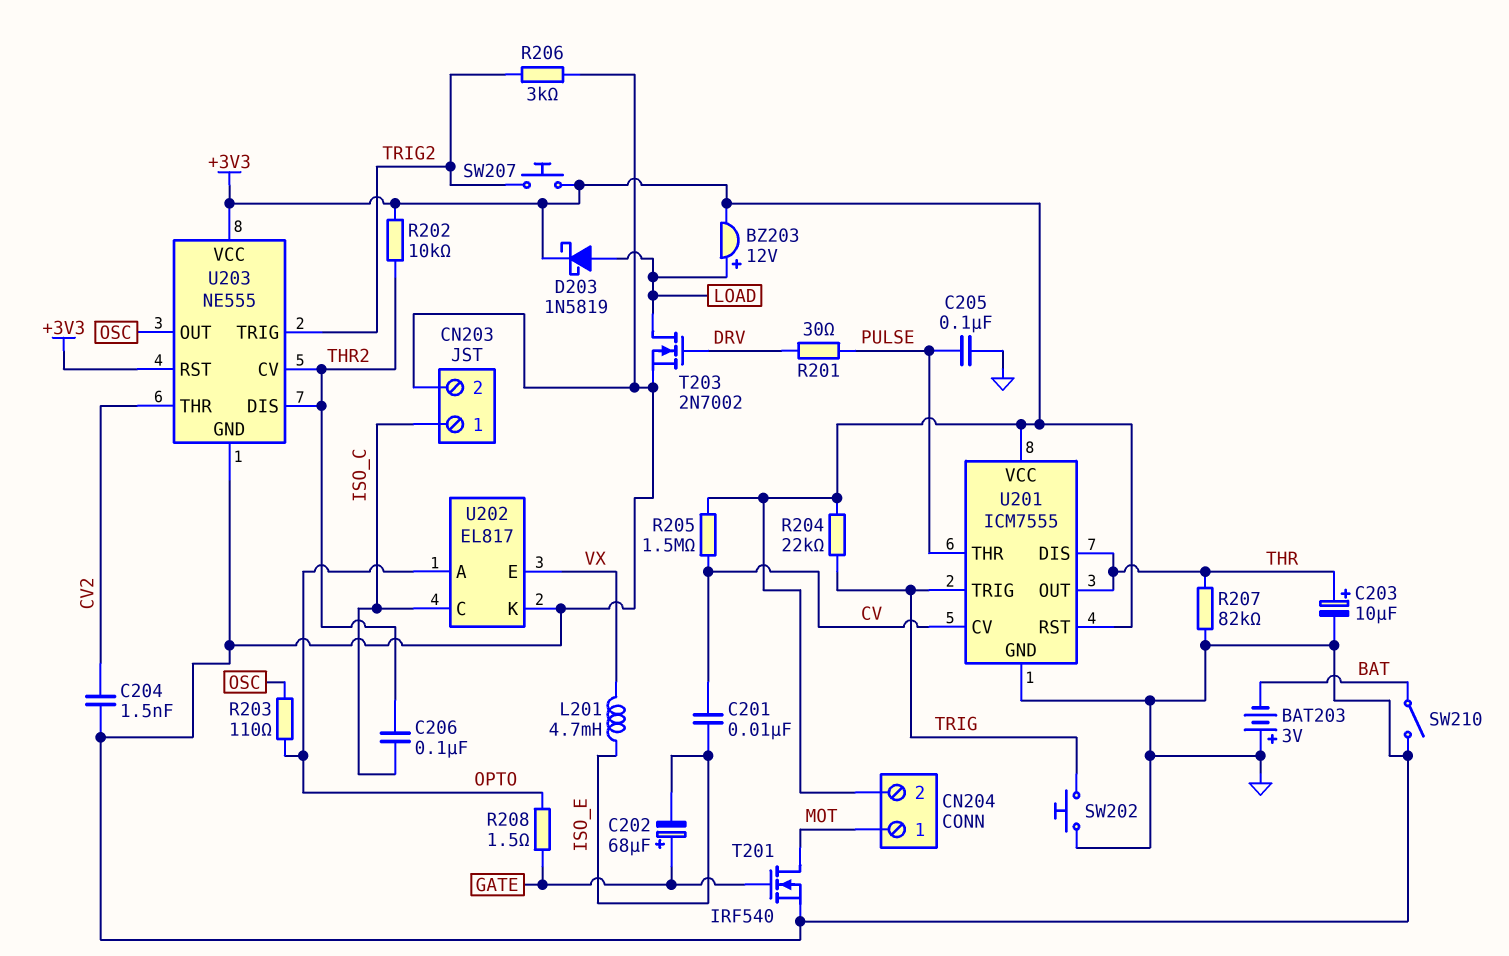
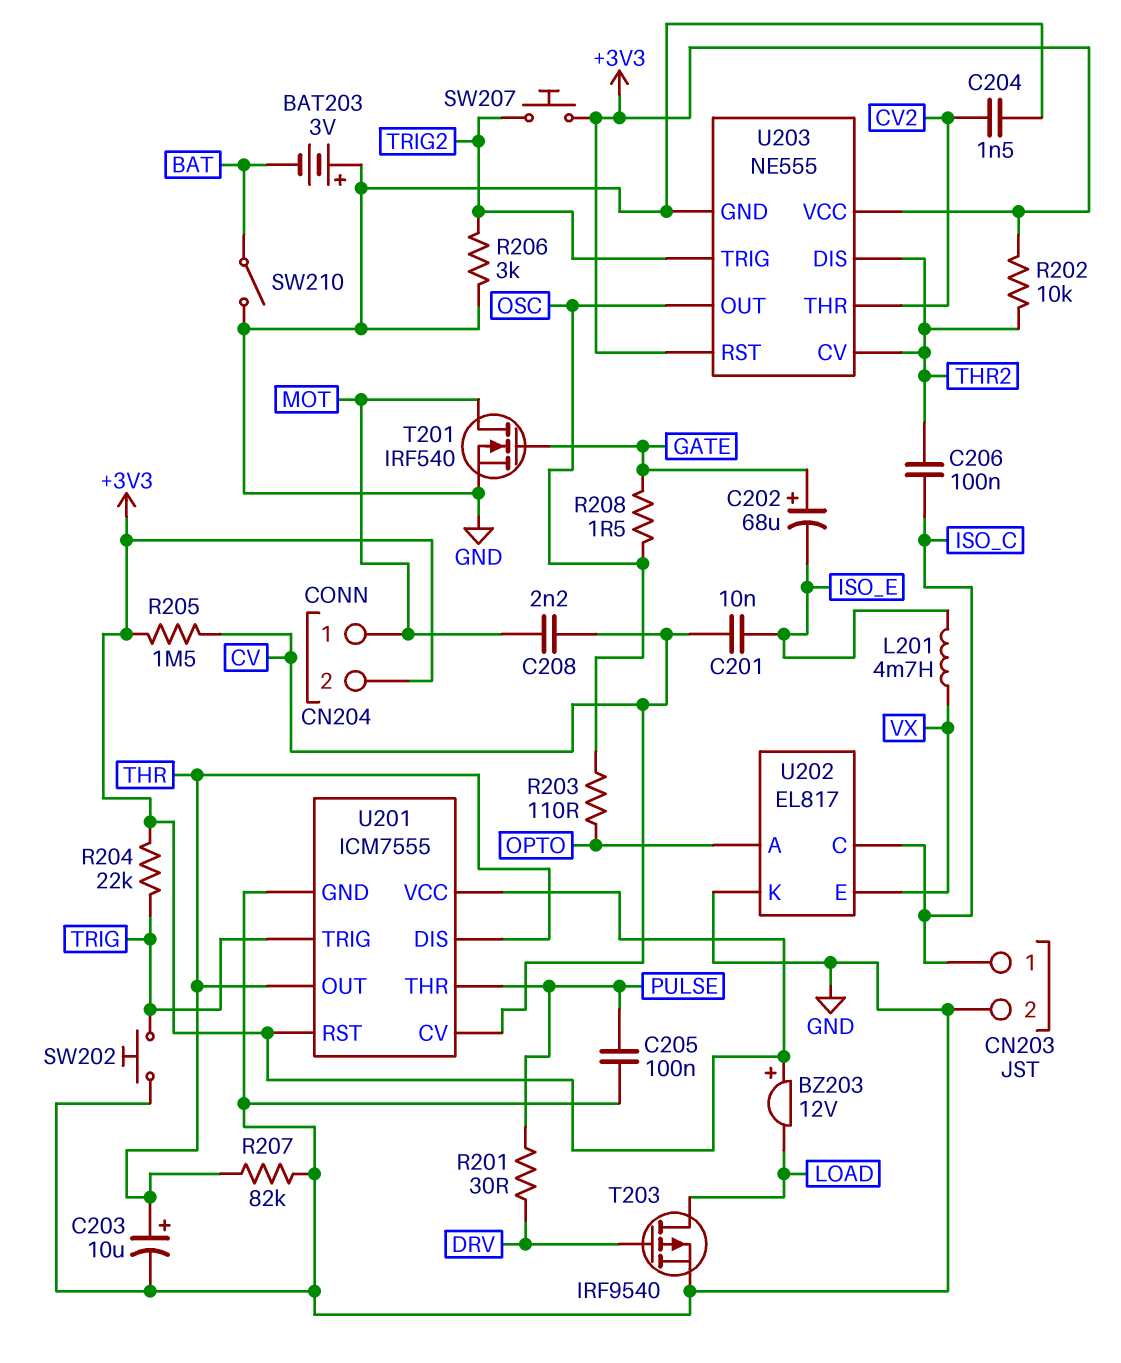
BZ203: buzzer 12V (plus LOAD, minus +3V3) -> buzzer 12V (plus +3V3, minus LOAD)
C208: none -> 2.2nF (CV, MOT)
D203: schottky 1N5819 (A LOAD, K +3V3) -> none
R208: 1.5 (GATE, OPTO) -> 1.5 (GATE, OSC)
T203: NMOS 2N7002 (G DRV, D LOAD, S GND) -> PMOS IRF9540 (G DRV, D LOAD, S GND)

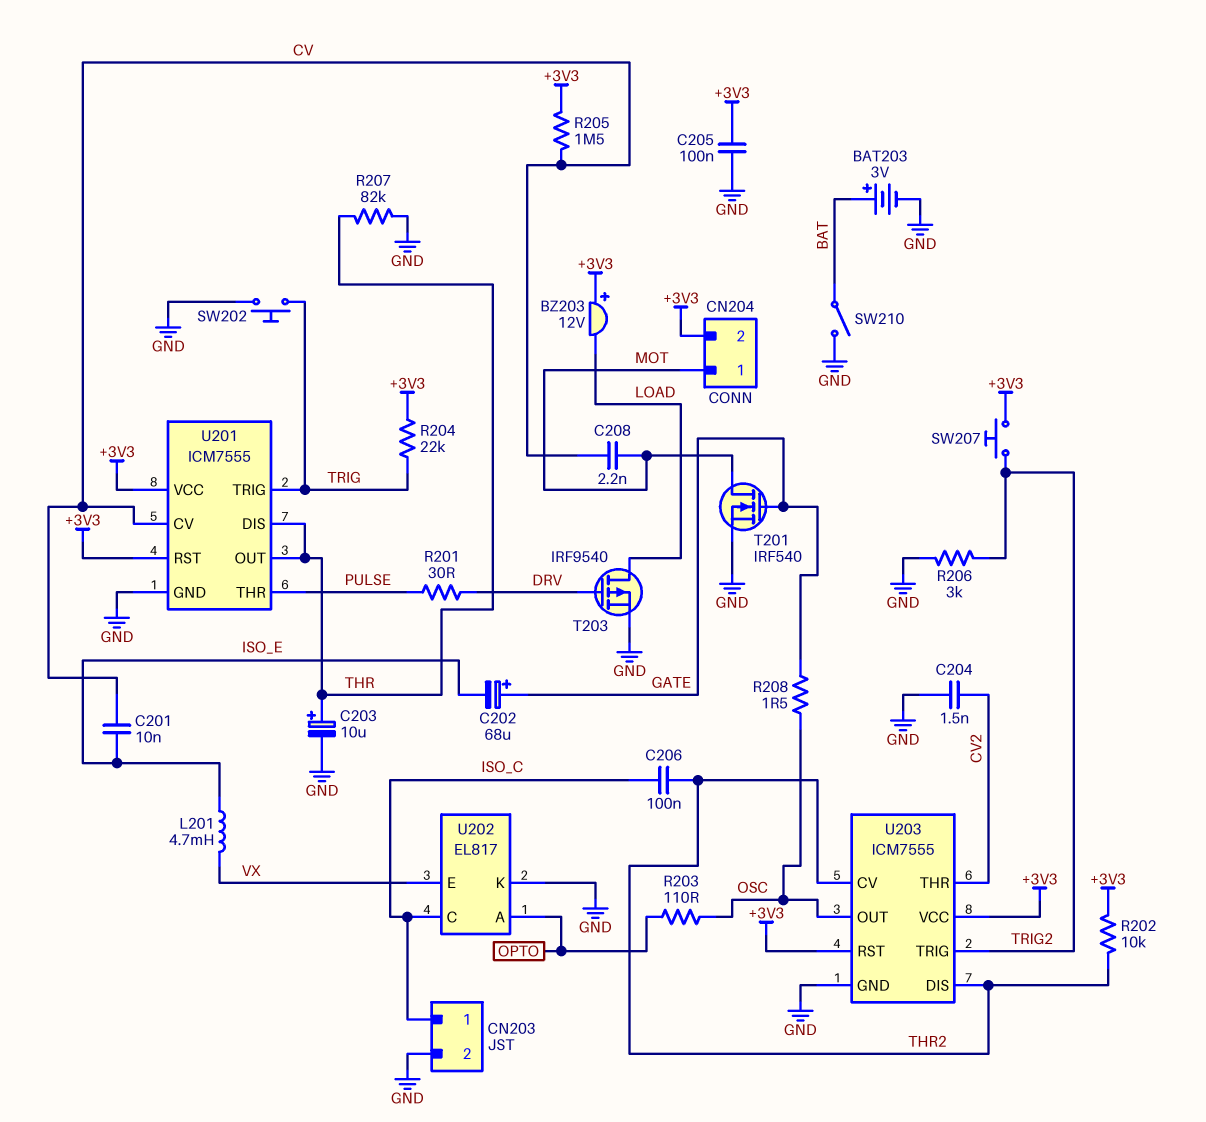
BAT203: 3V (plus GND, minus BAT) -> 3V (plus BAT, minus GND)
C205: 100nF (GND, PULSE) -> 100nF (+3V3, GND)
U203: NE555 -> ICM7555

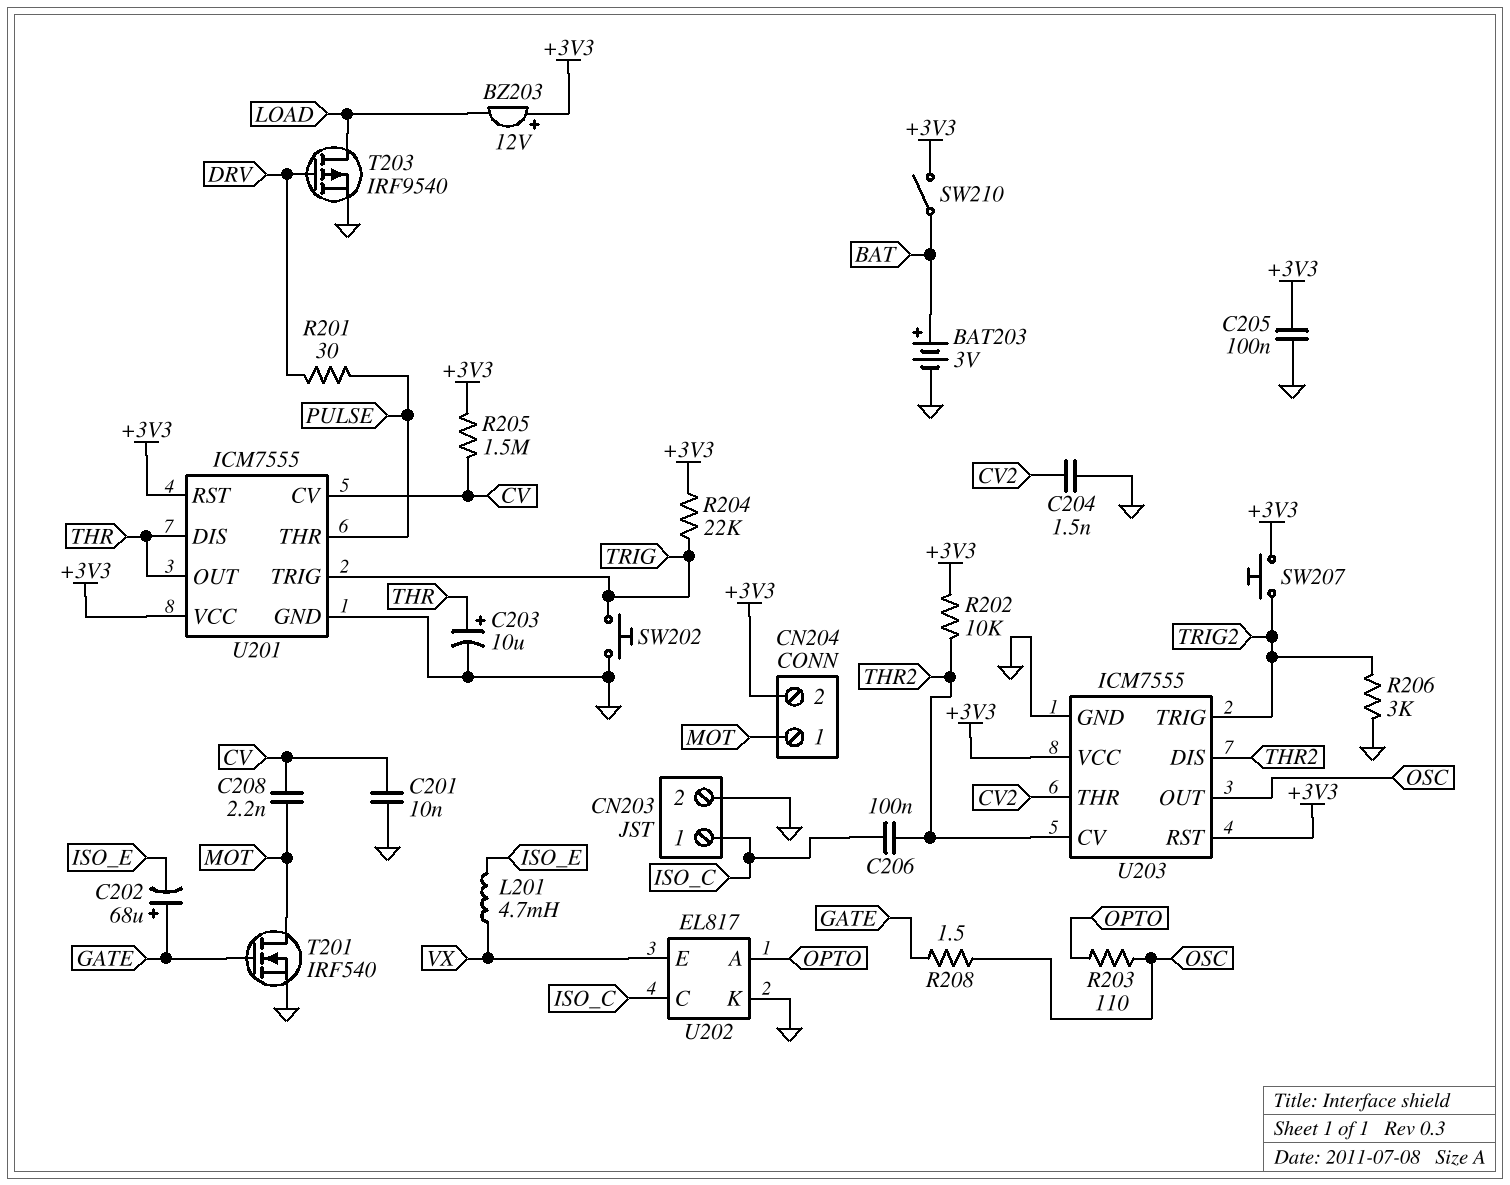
C201: 10nF (CV, ISO_E) -> 10nF (CV, GND)
R207: 82k (GND, THR) -> none
SW210: switch (BAT, GND) -> switch (+3V3, BAT)

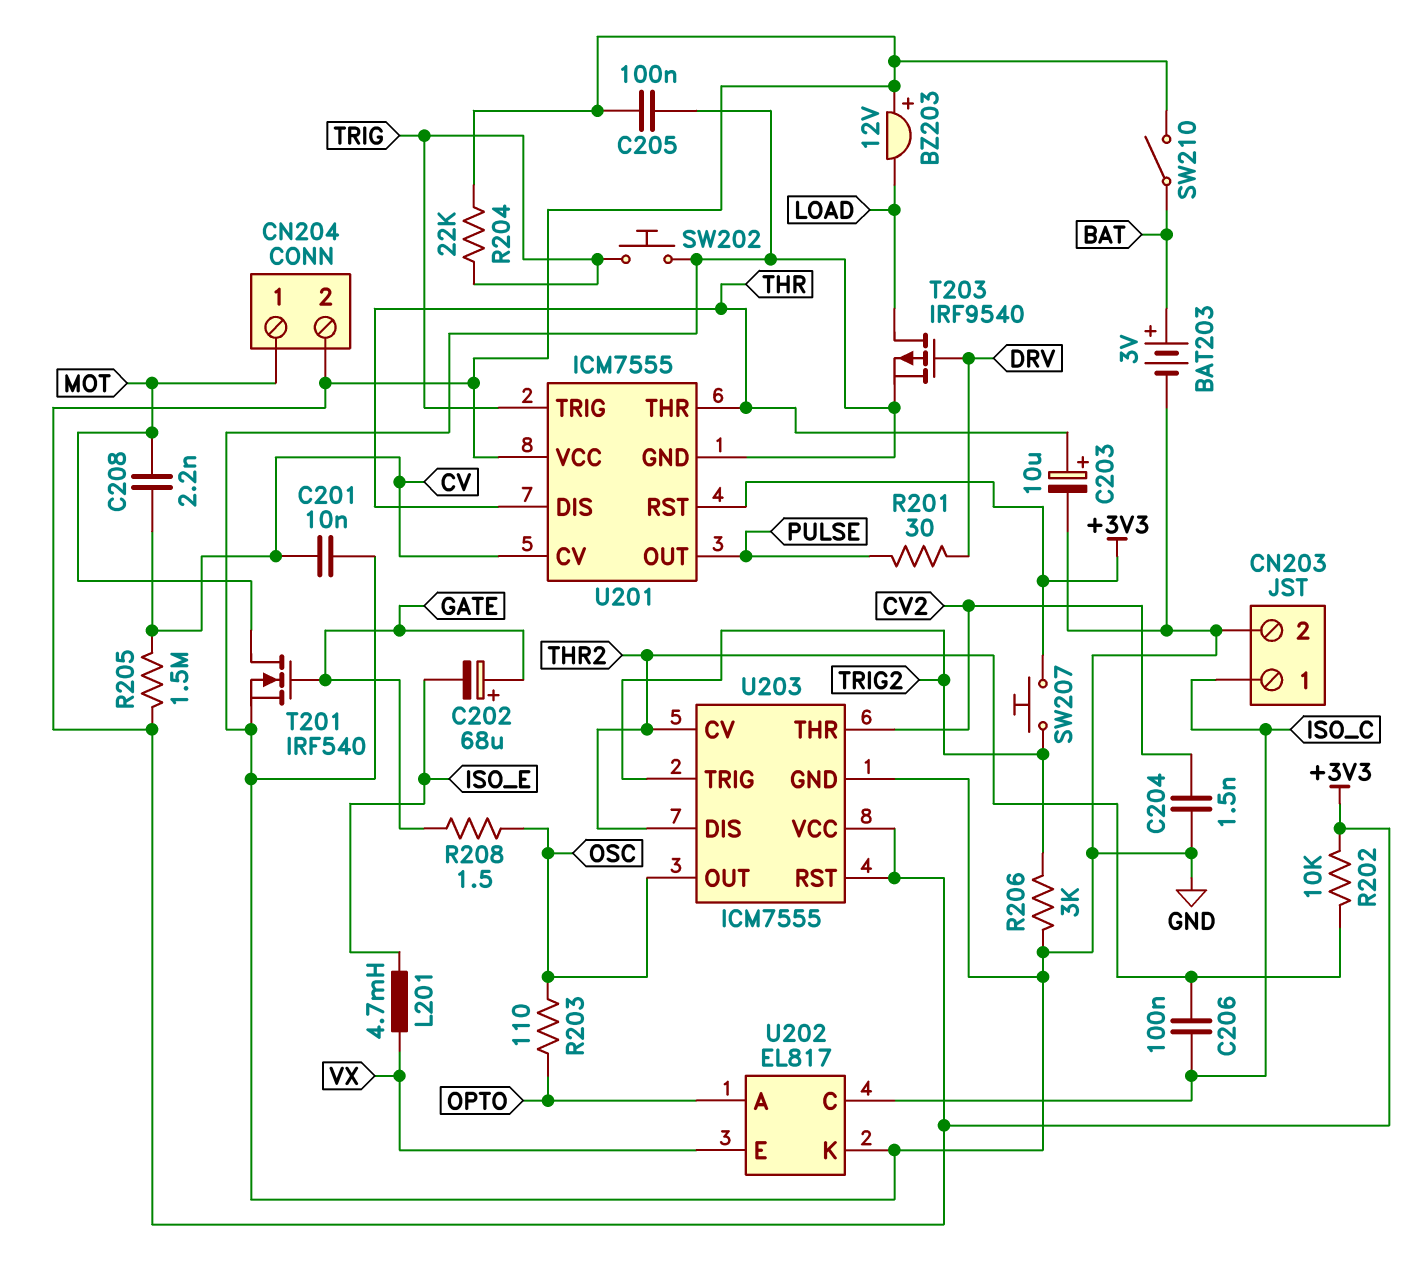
U201 pin OUT: THR -> PULSE
U201 pin THR: PULSE -> THR

